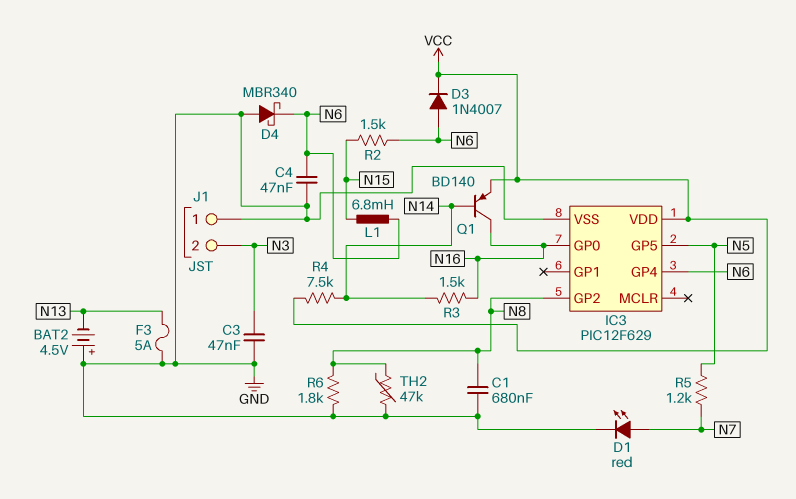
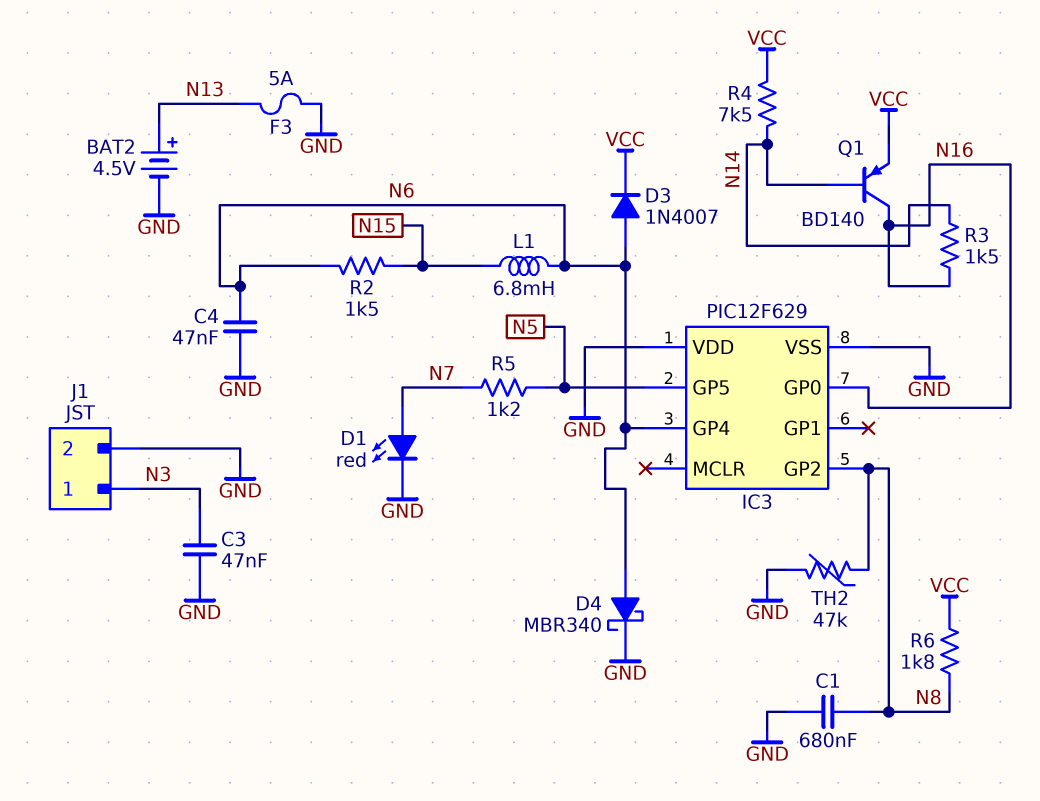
BAT2: 4.5V (plus GND, minus N13) -> 4.5V (plus N13, minus GND)
D4: schottky MBR340 (A GND, K N6) -> schottky MBR340 (A N6, K GND)
IC3 pin VDD: VCC -> GND
J1 pin 1: GND -> N3
J1 pin 2: N3 -> GND
R6: 1.8k (GND, N8) -> 1.8k (N8, VCC)

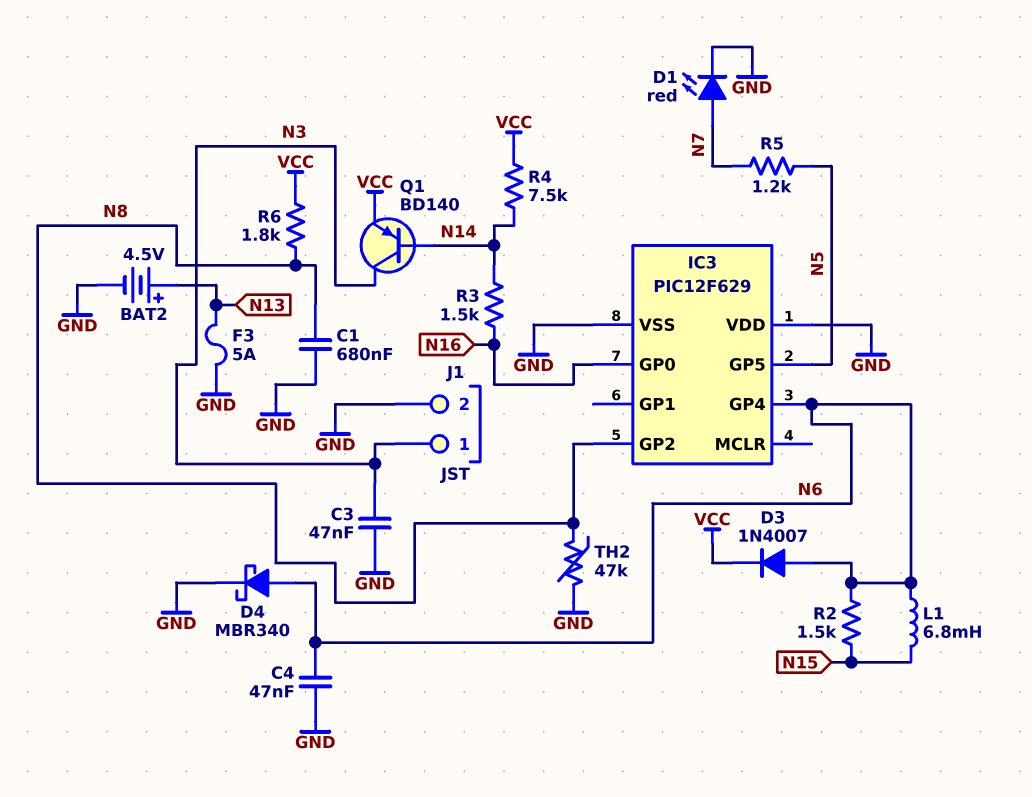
Q1: PNP BD140 (B N14, C N16, E VCC) -> PNP BD140 (B N14, C N3, E VCC)

